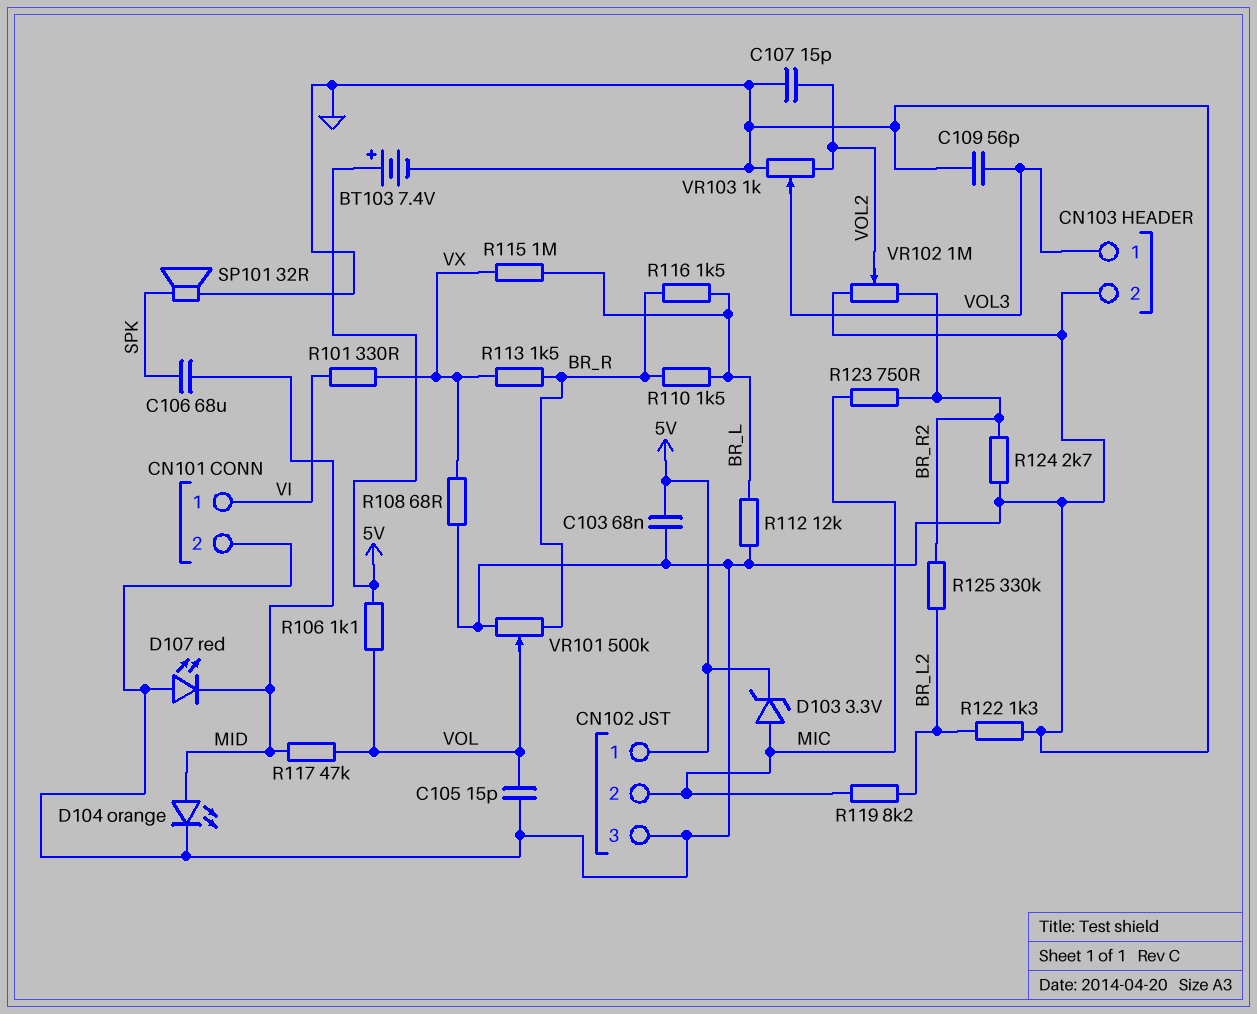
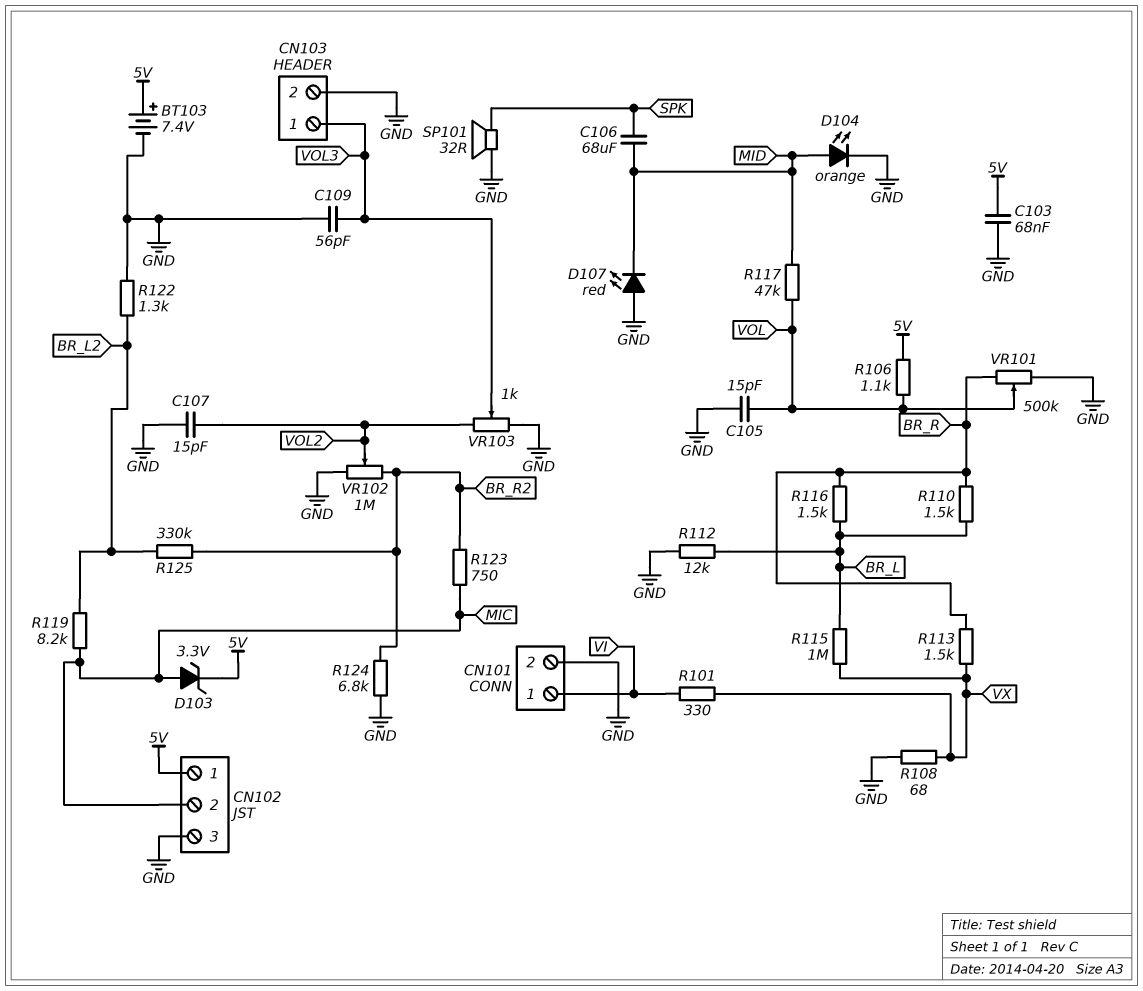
R124: 2.7k (BR_R2, GND) -> 6.8k (BR_R2, GND)

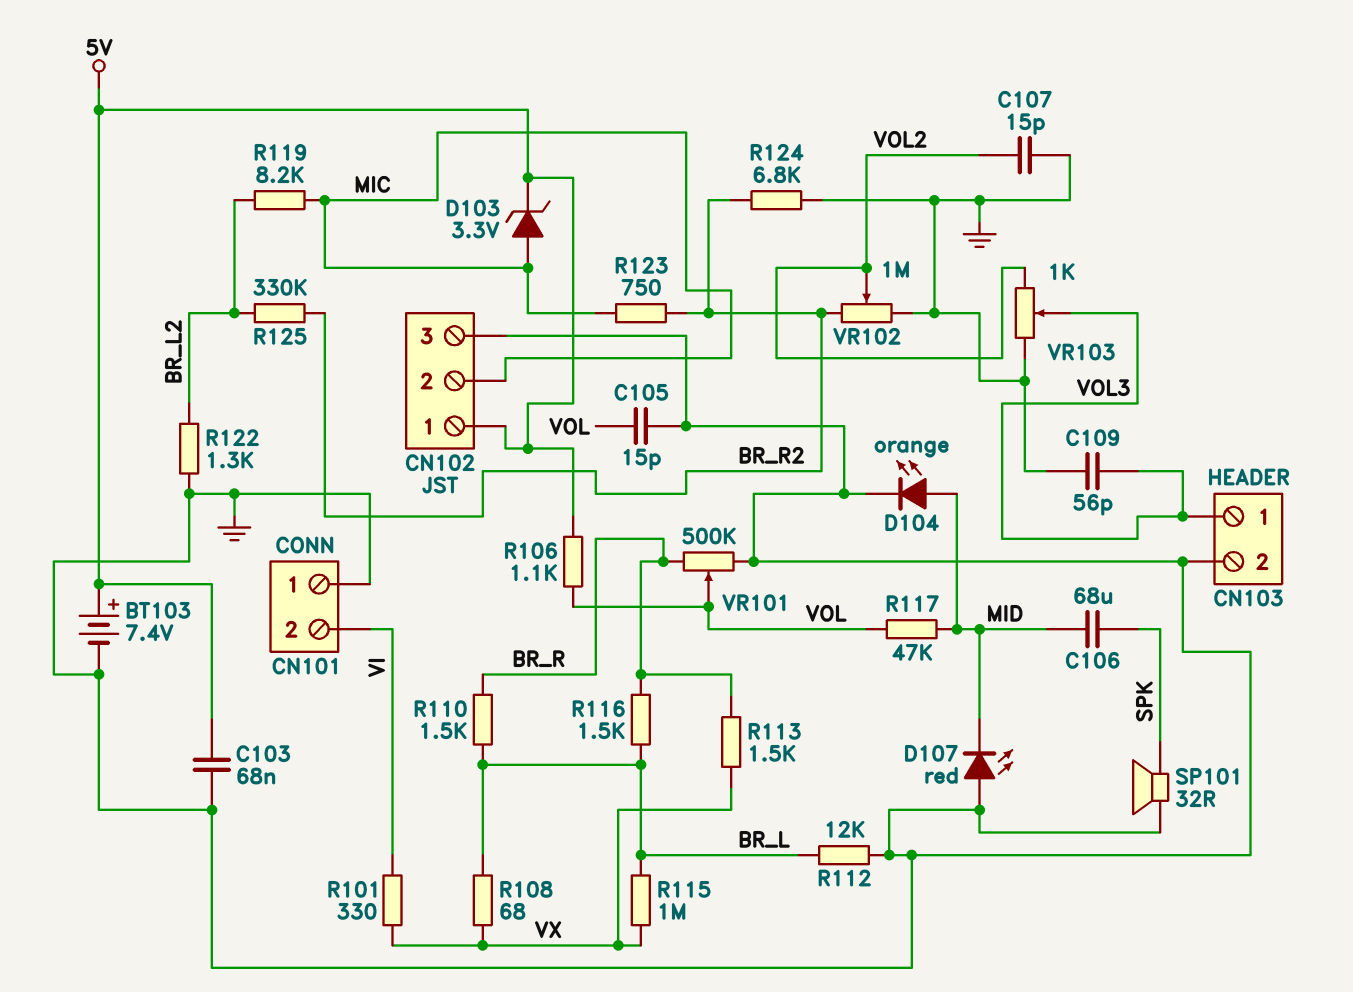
CN101 pin 1: VI -> GND
CN101 pin 2: GND -> VI
R108: 68 (GND, VX) -> 68 (BR_L, VX)

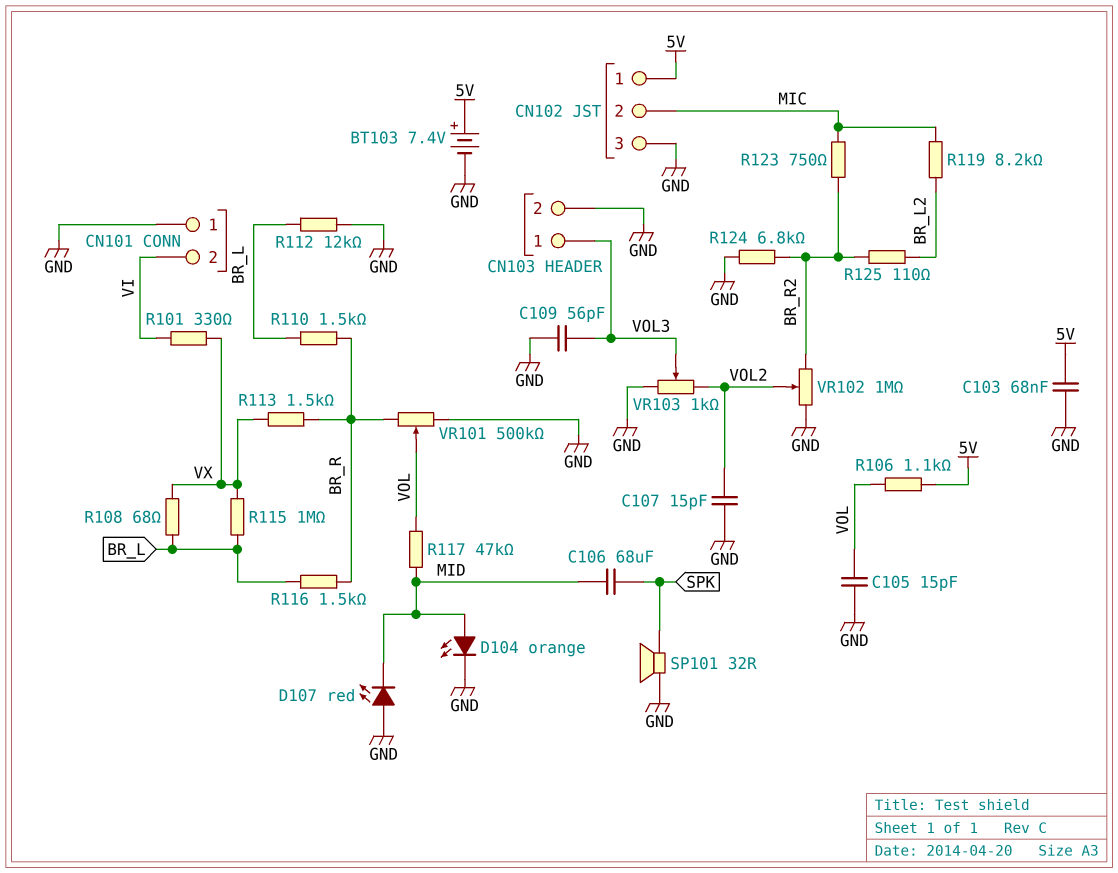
D103: zener 3.3V (A MIC, K 5V) -> none
R122: 1.3k (BR_L2, GND) -> none
R125: 330k (BR_L2, BR_R2) -> 110 (BR_L2, BR_R2)

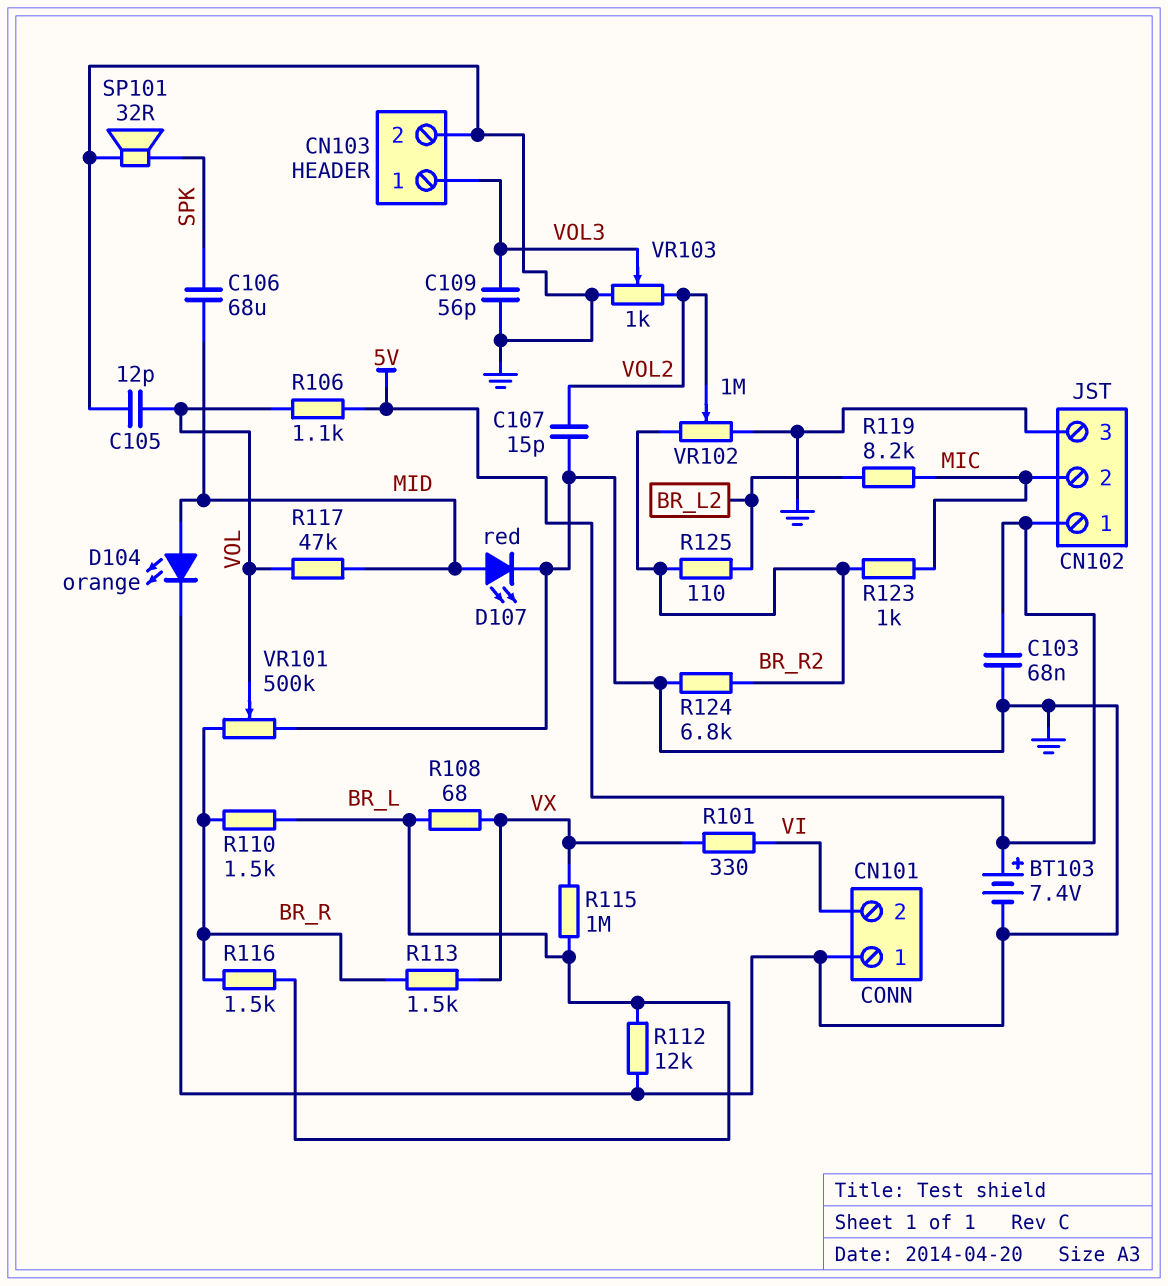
C105: 15pF (GND, VOL) -> 12pF (GND, VOL)
D107: LED red (A GND, K MID) -> LED red (A MID, K GND)
R123: 750 (BR_R2, MIC) -> 1k (BR_R2, MIC)

